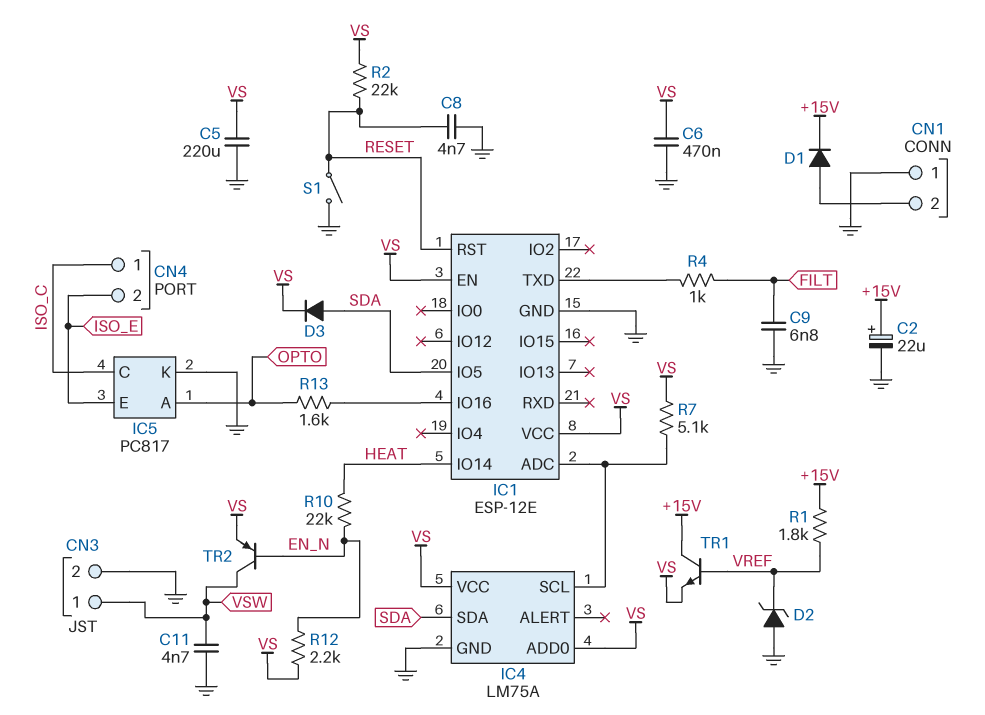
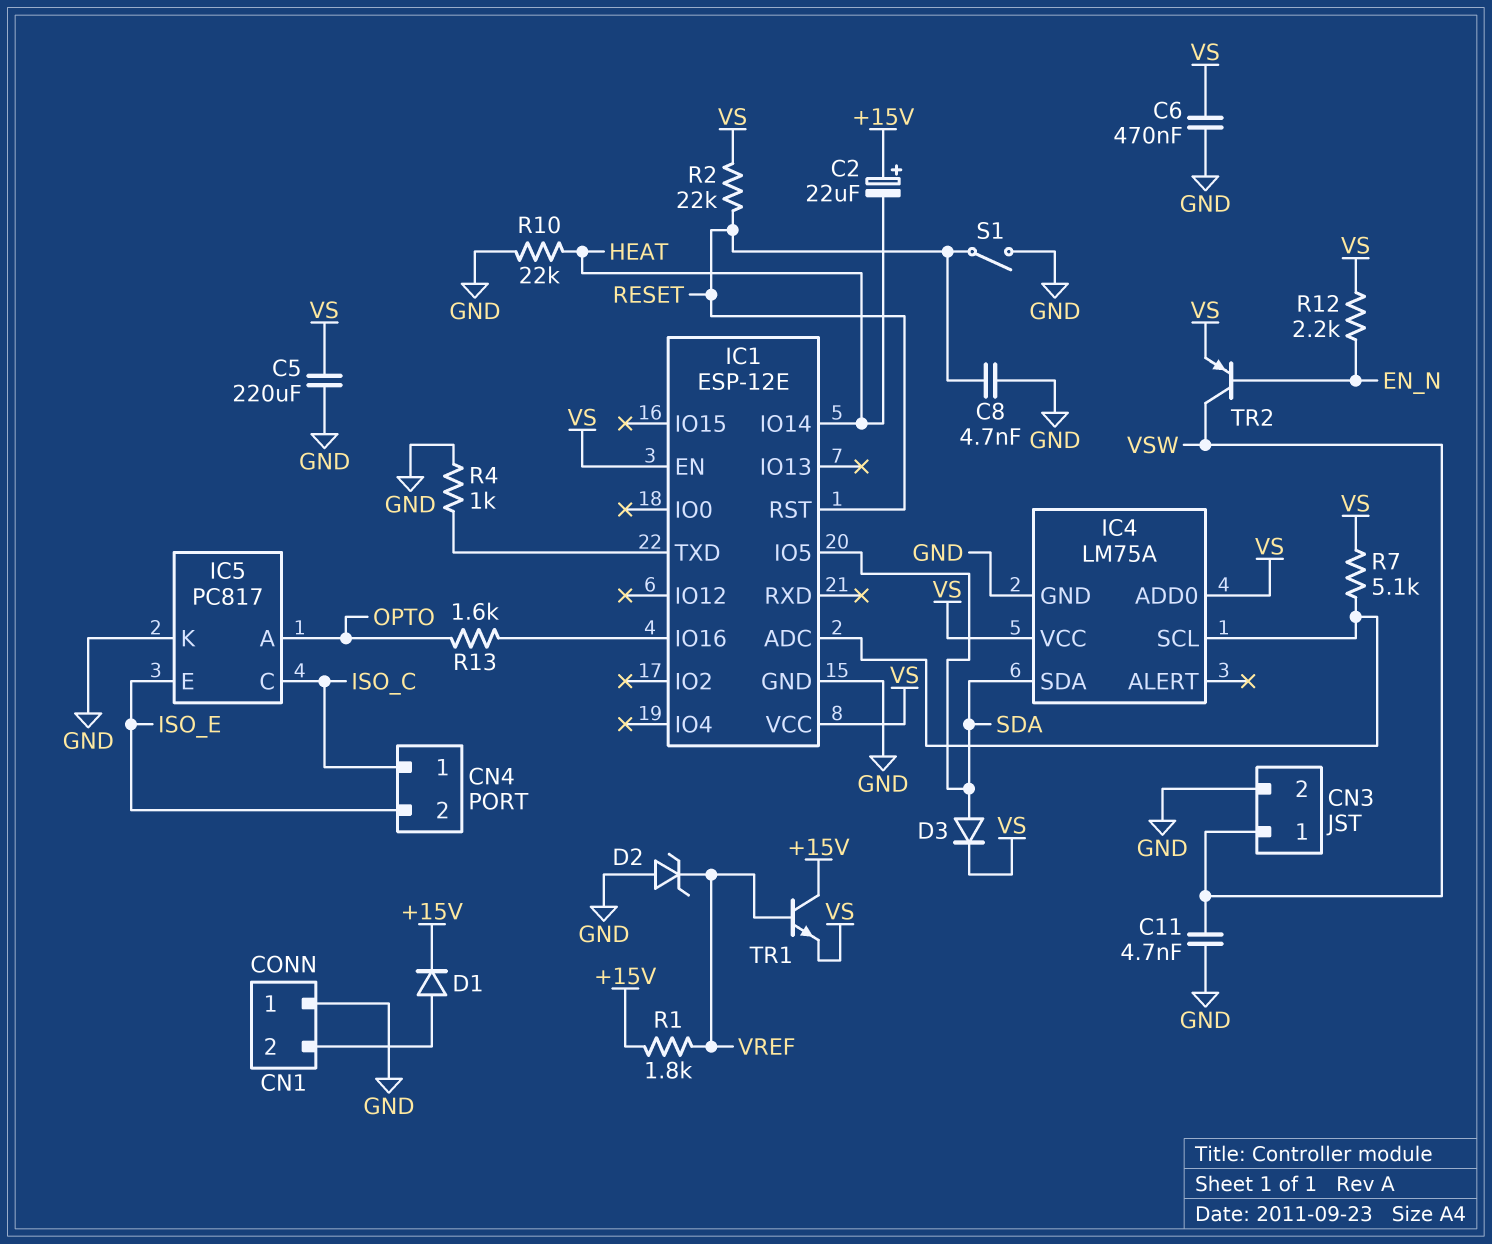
C2: 22uF (plus +15V, minus GND) -> 22uF (plus +15V, minus HEAT)
C9: 6.8nF (FILT, GND) -> none
R4: 1k (FILT, IC1/TXD) -> 1k (GND, IC1/TXD)
R10: 22k (EN_N, HEAT) -> 22k (GND, HEAT)

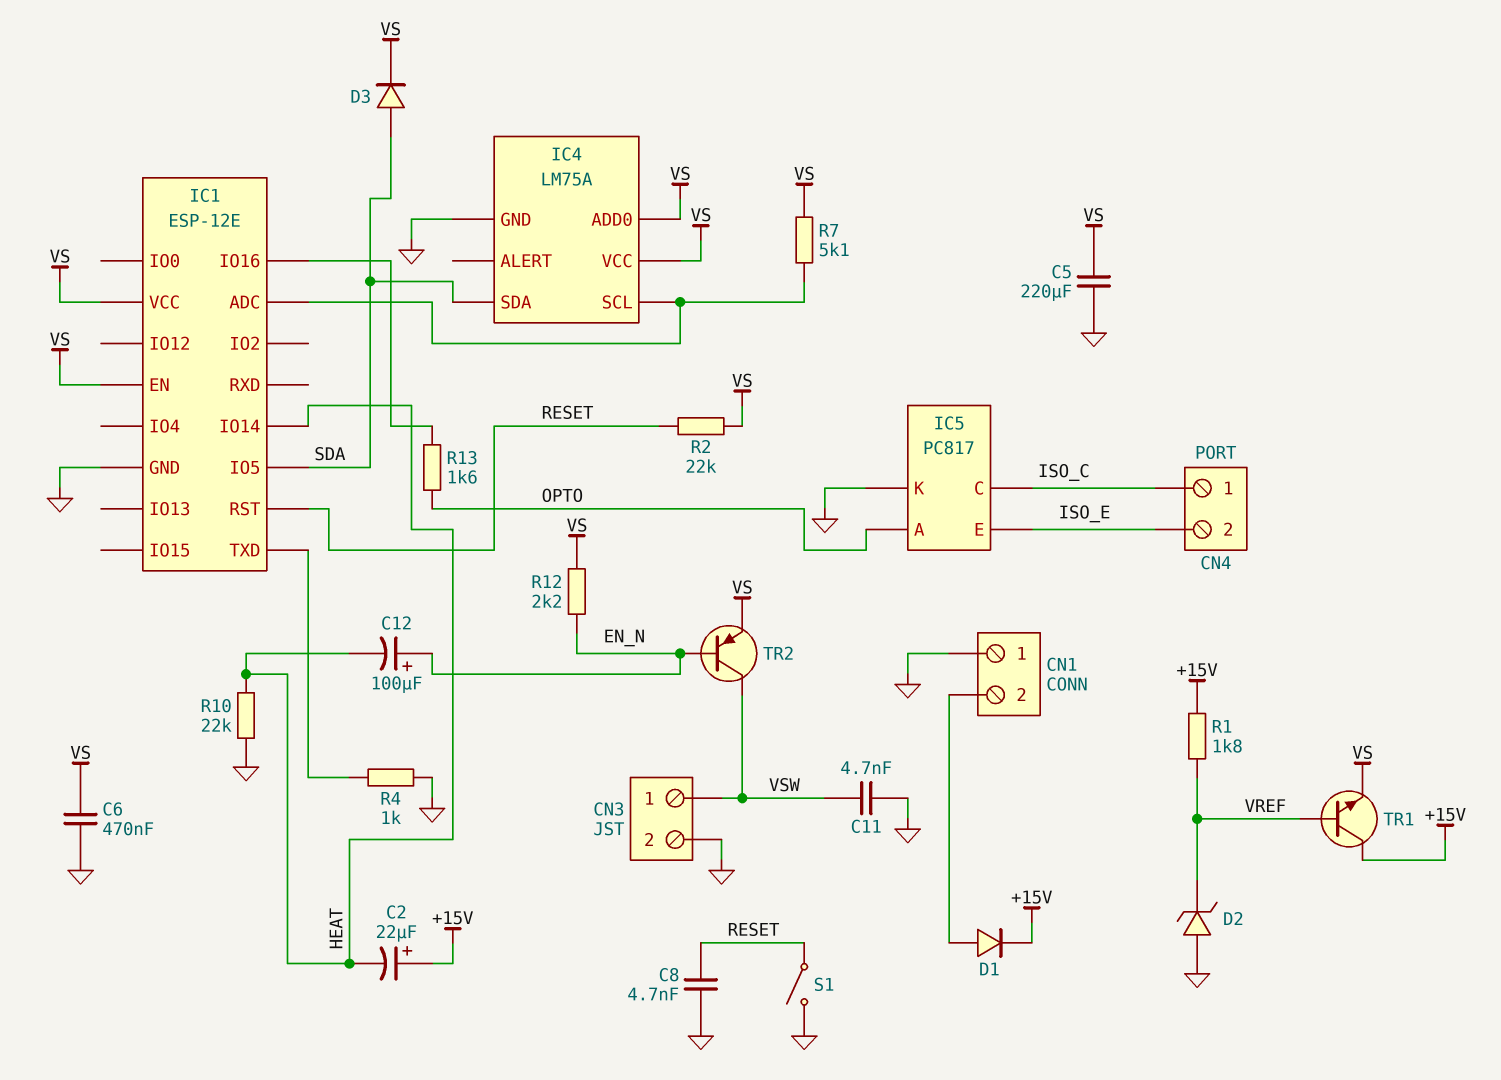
C12: none -> 100uF (plus EN_N, minus HEAT)

